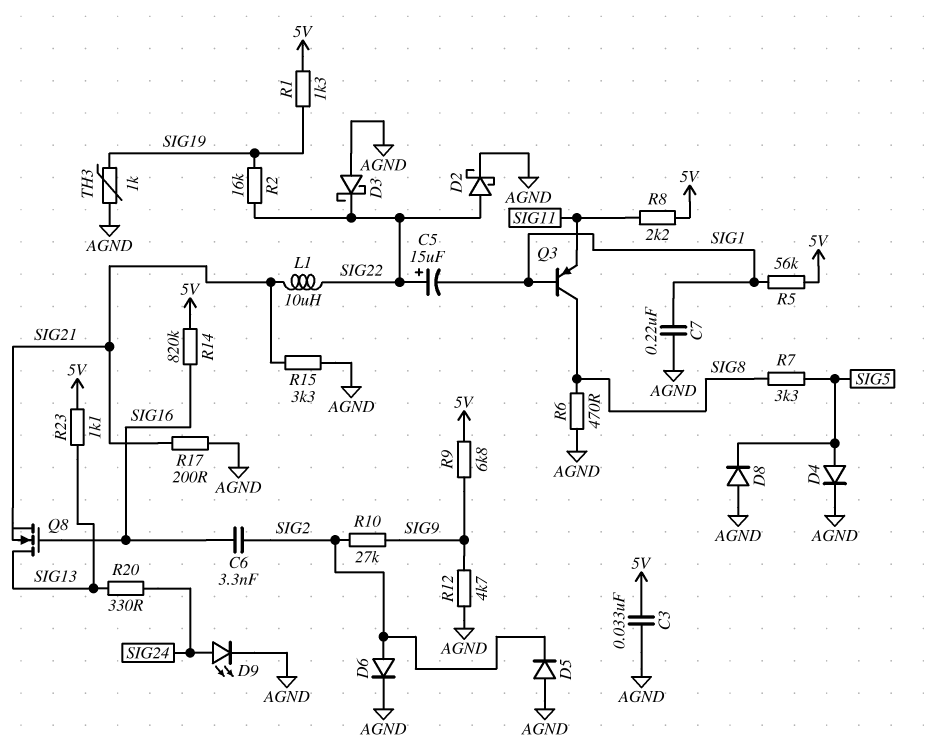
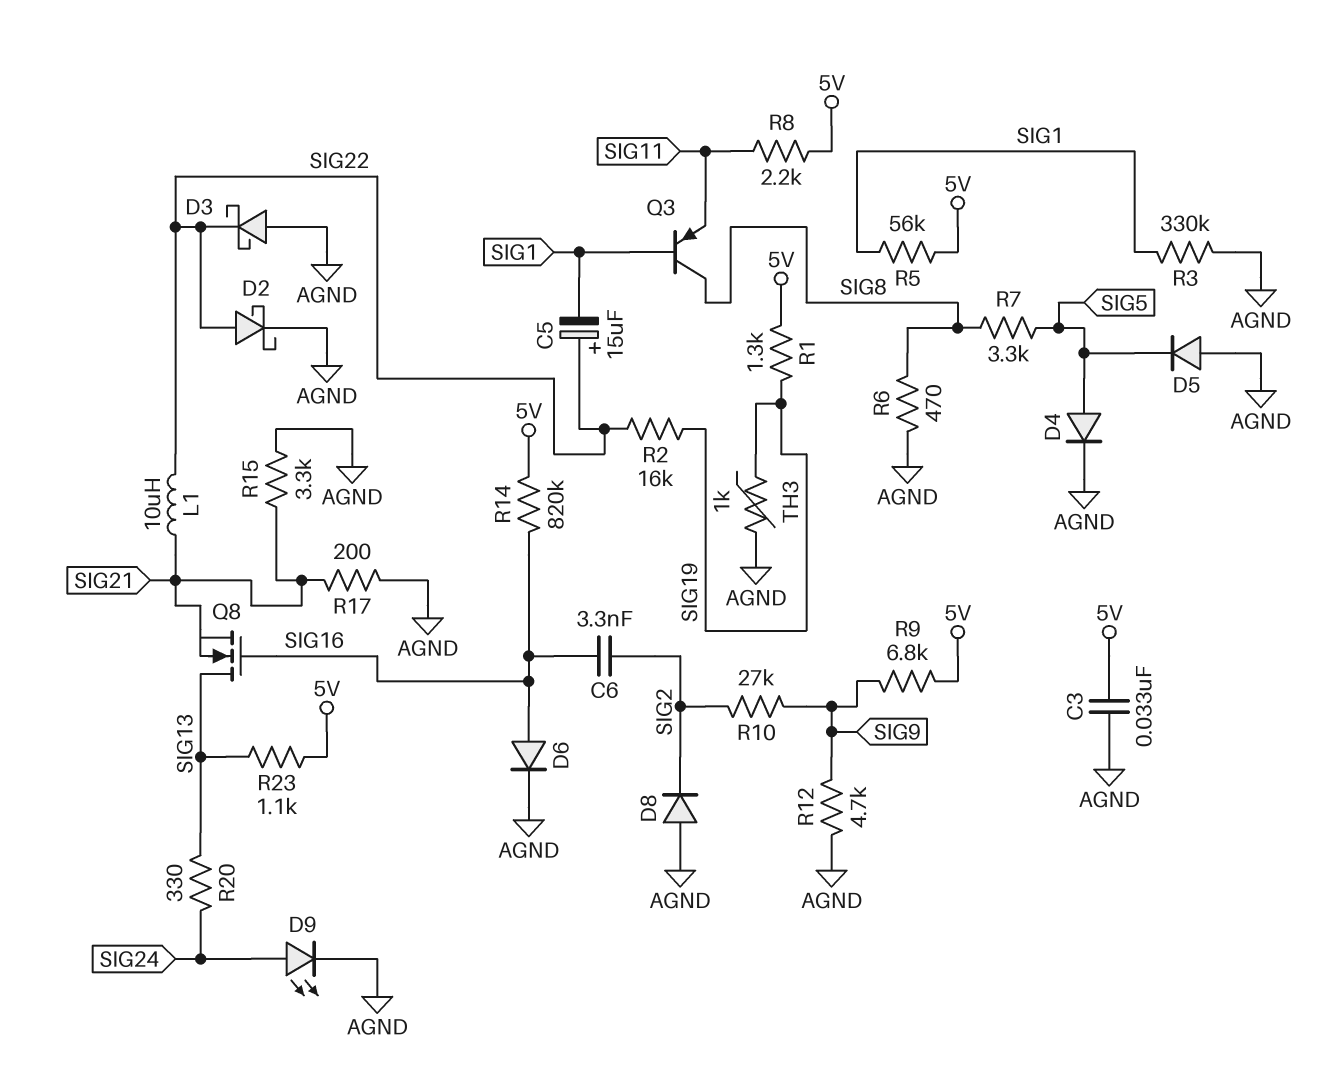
C7: 220nF (AGND, SIG1) -> none
D5: diode (A AGND, K SIG2) -> diode (A AGND, K SIG5)
D6: diode (A SIG2, K AGND) -> diode (A SIG16, K AGND)
D8: diode (A AGND, K SIG5) -> diode (A AGND, K SIG2)
R3: none -> 330k (AGND, SIG1)

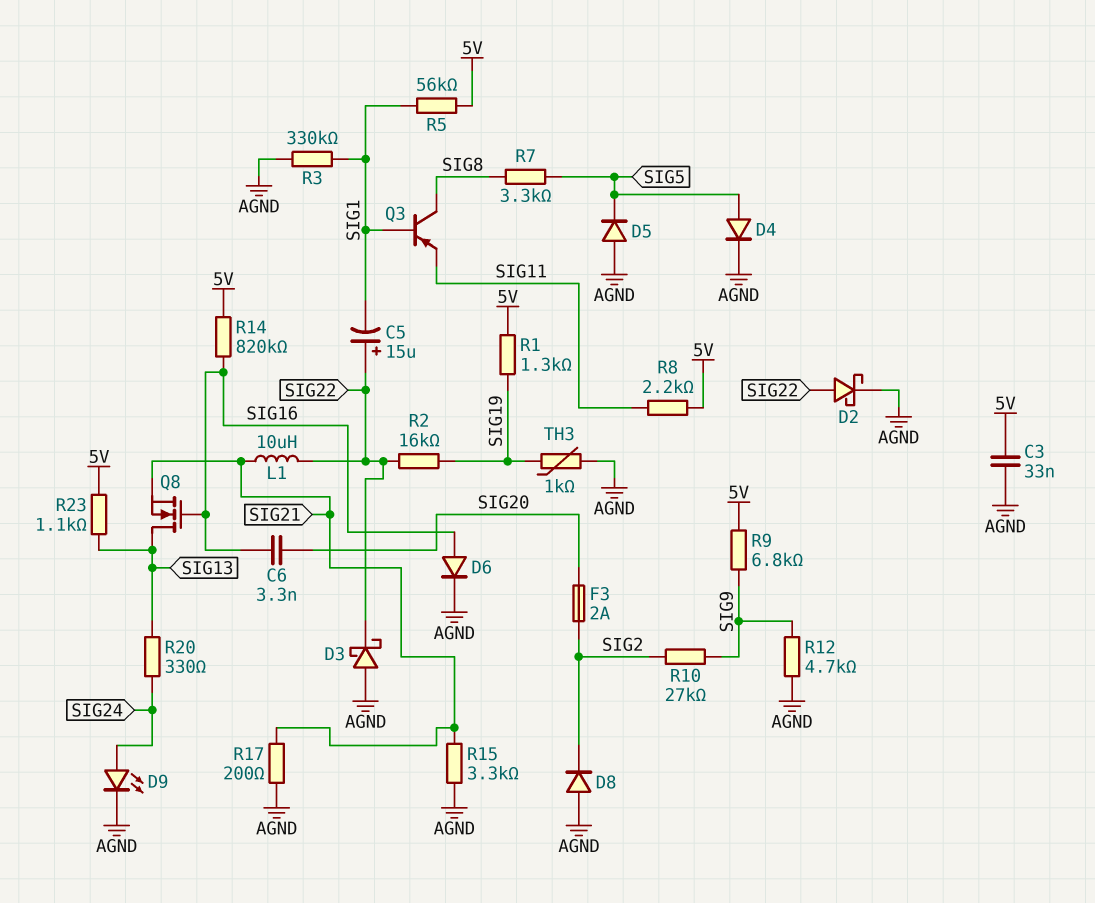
C6: 3.3nF (SIG2, SIG16) -> 3.3nF (SIG16, SIG20)
F3: none -> 2A (SIG2, SIG20)
R6: 470 (AGND, SIG8) -> none

